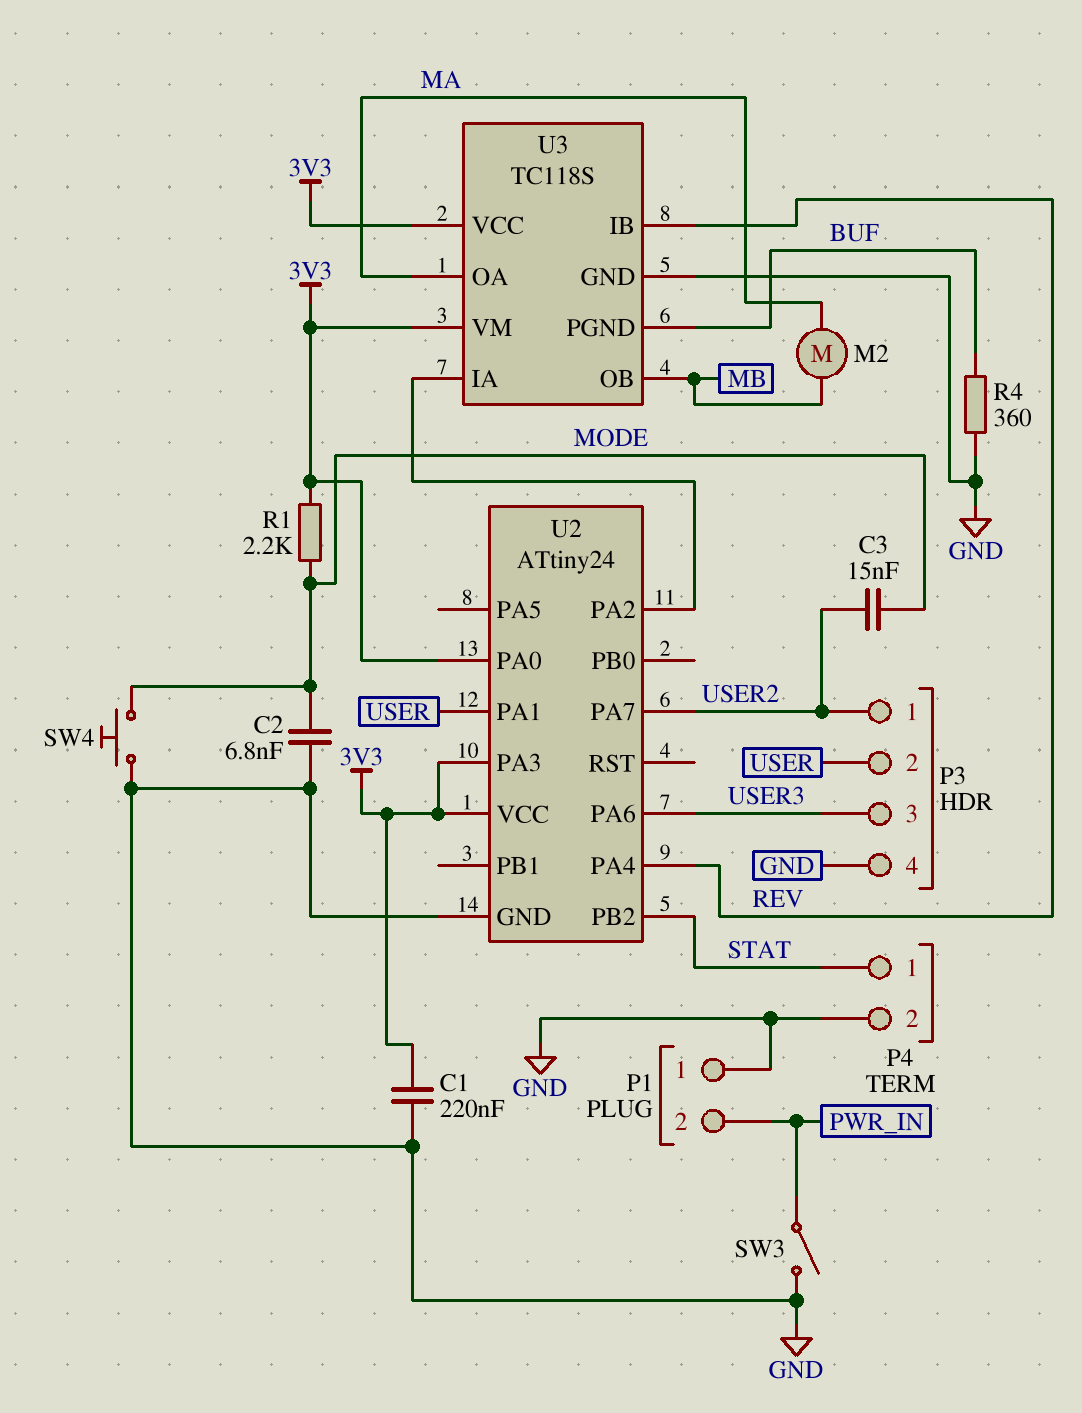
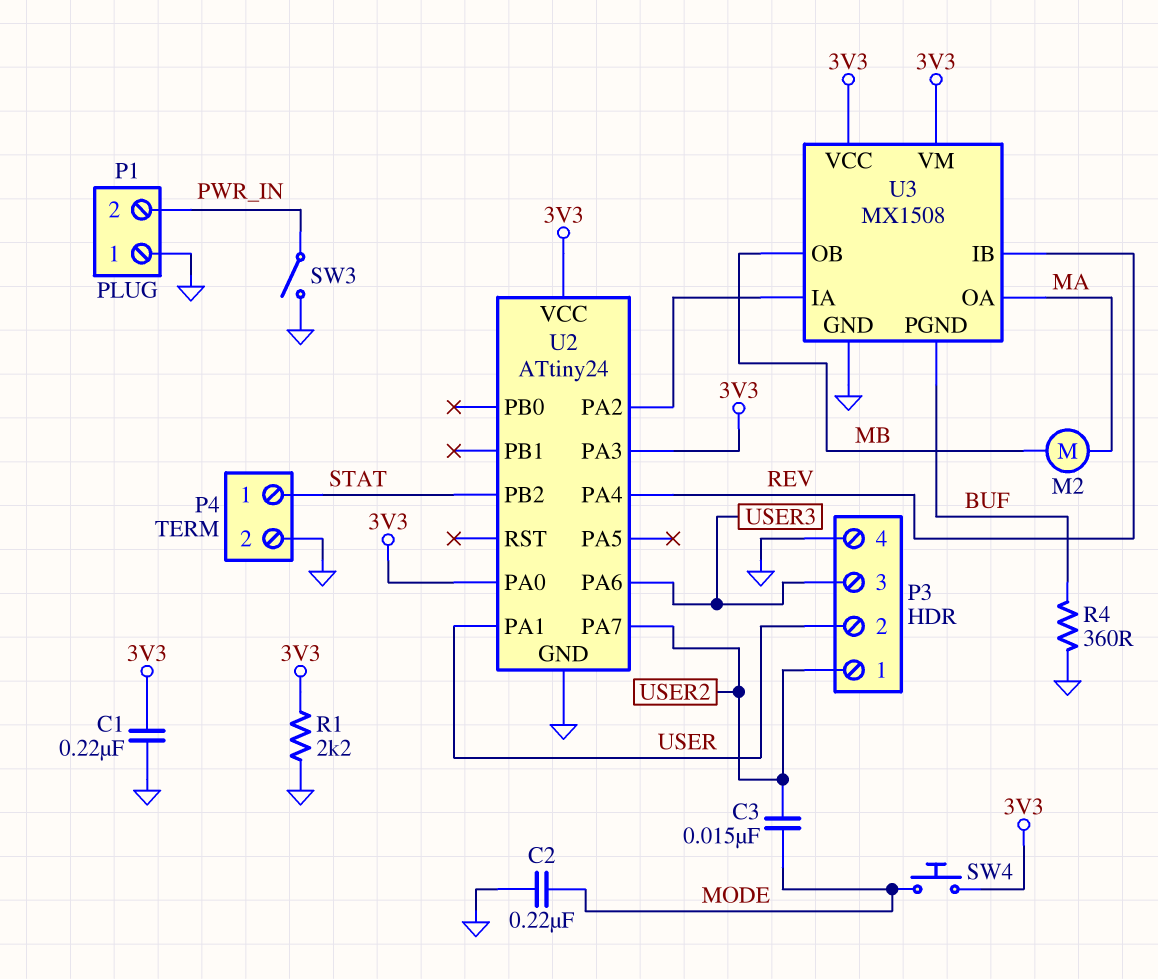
C2: 6.8nF (GND, MODE) -> 220nF (GND, MODE)
R1: 2.2k (3V3, MODE) -> 2.2k (3V3, GND)
SW4: button (GND, MODE) -> button (3V3, MODE)
U3: TC118S -> MX1508

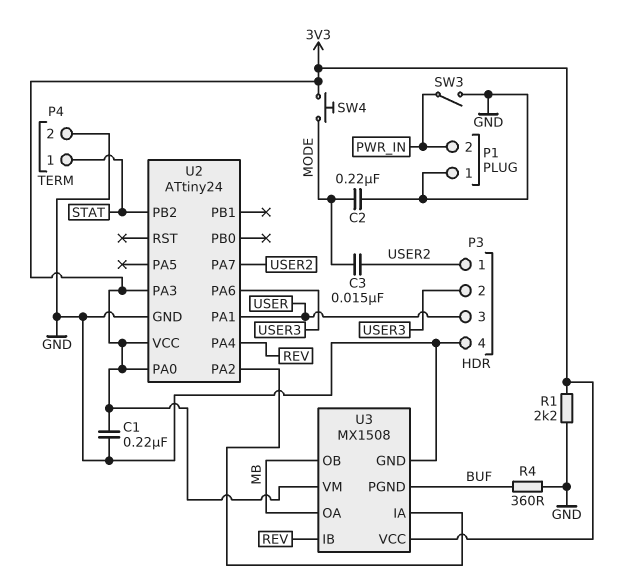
M2: motor (MA, MB) -> none
P3 pin 2: USER -> USER3
P3 pin 3: USER3 -> USER
U3 pin OA: MA -> MB

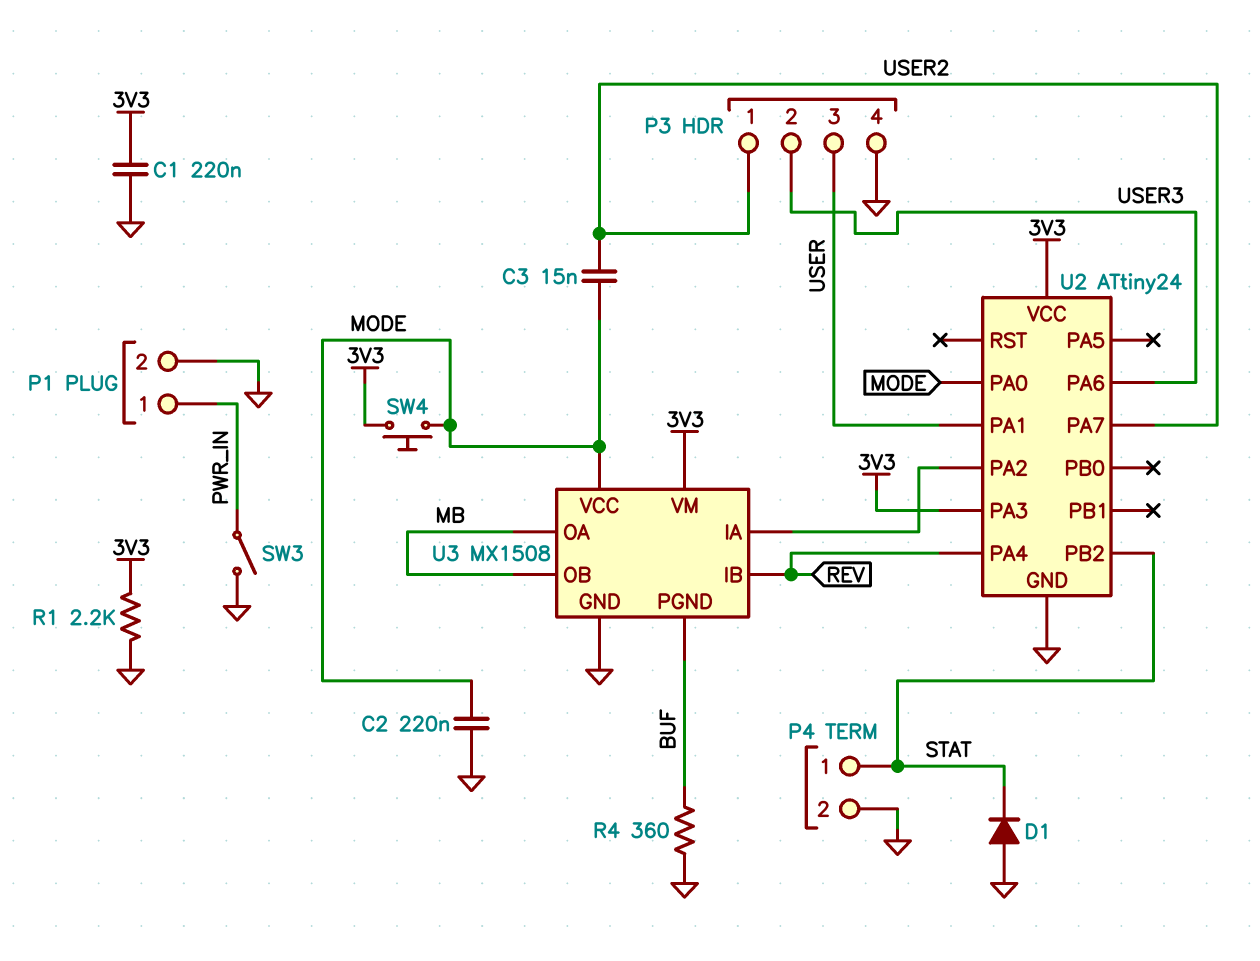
D1: none -> diode (A GND, K STAT)
P1 pin 1: GND -> PWR_IN
P1 pin 2: PWR_IN -> GND
U2 pin PA0: 3V3 -> MODE
U3 pin VCC: 3V3 -> MODE

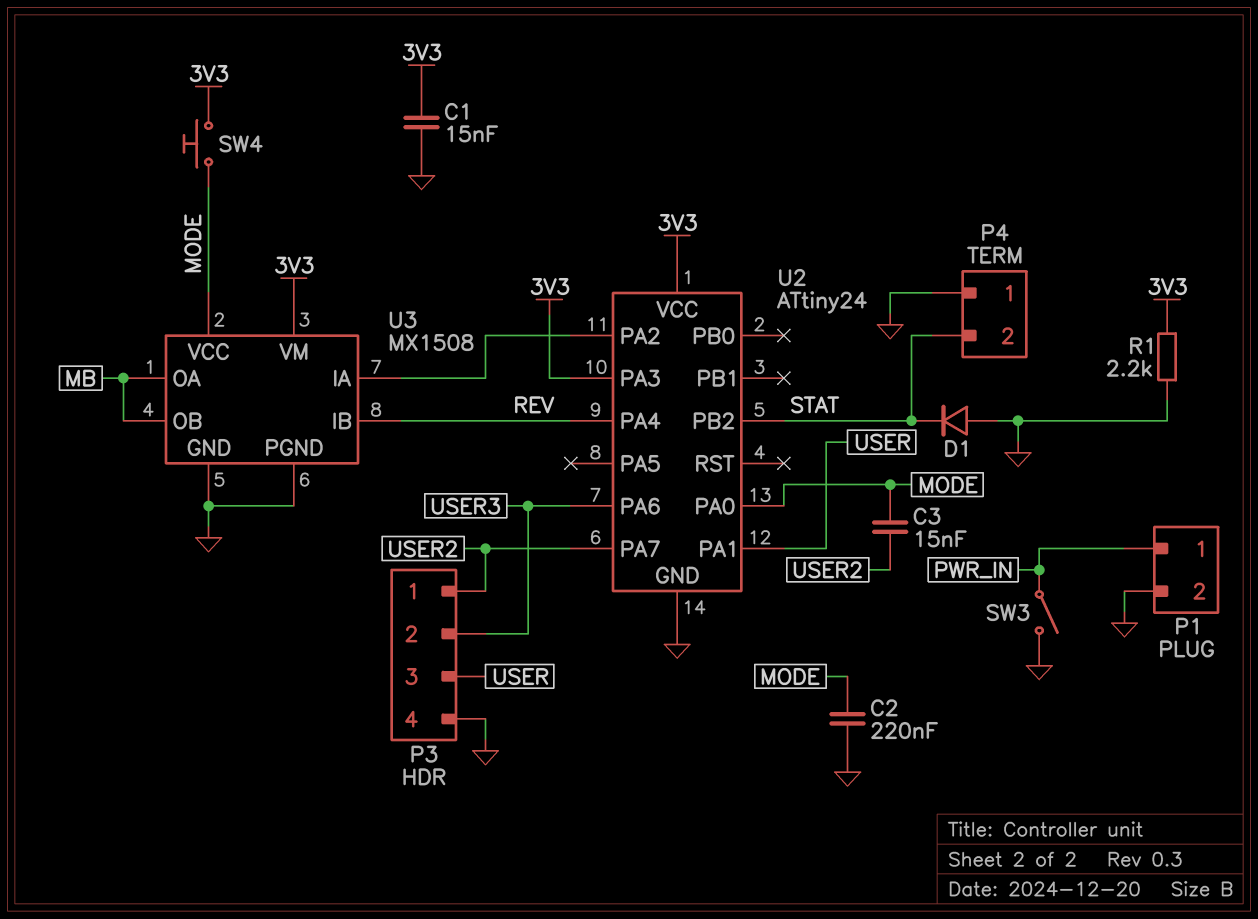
C1: 220nF (3V3, GND) -> 15nF (3V3, GND)
P4 pin 1: STAT -> GND
P4 pin 2: GND -> STAT
R4: 360 (BUF, GND) -> none
U3 pin PGND: BUF -> GND

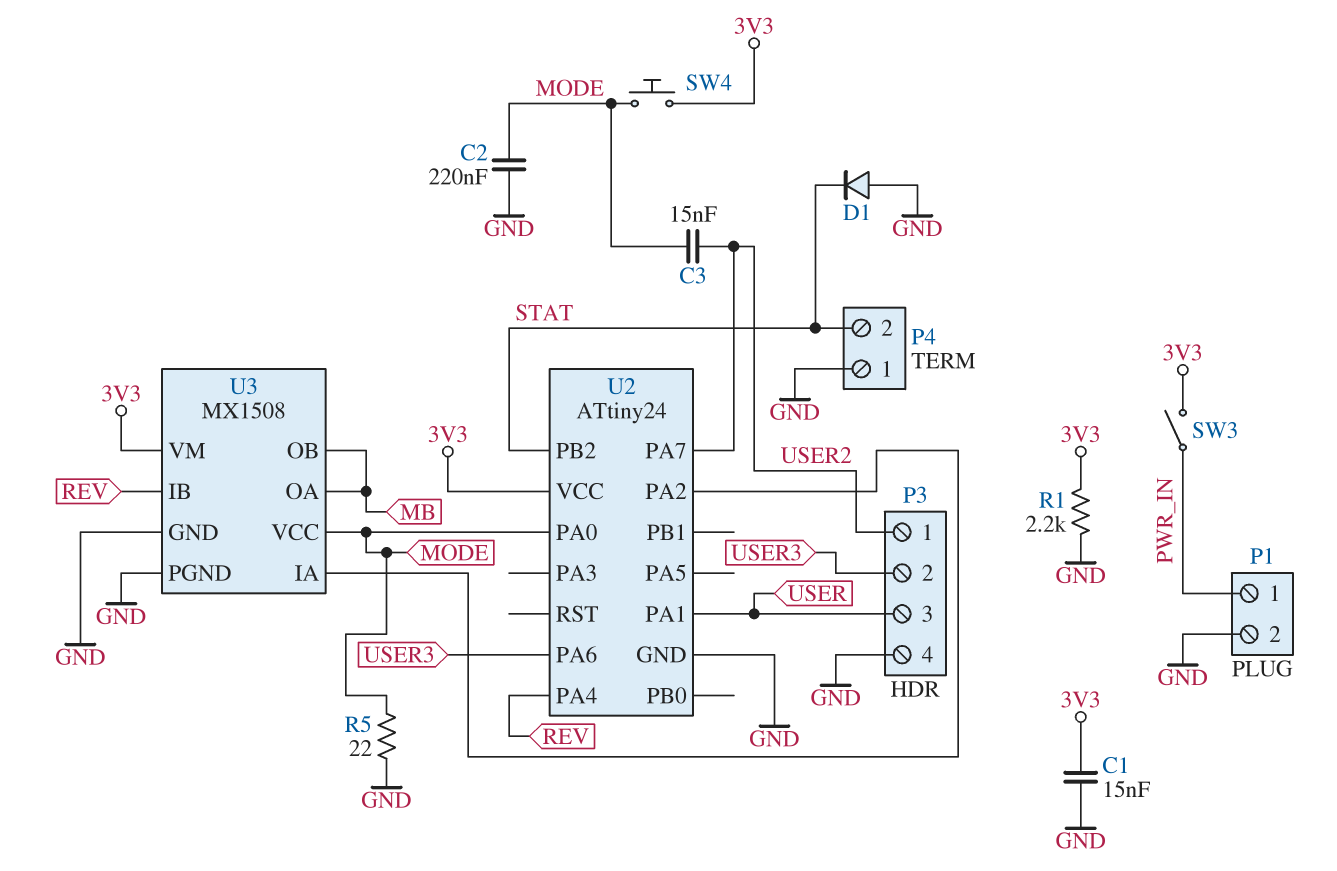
R5: none -> 22 (GND, MODE)
SW3: switch (GND, PWR_IN) -> switch (3V3, PWR_IN)
U2 pin PA3: 3V3 -> none

